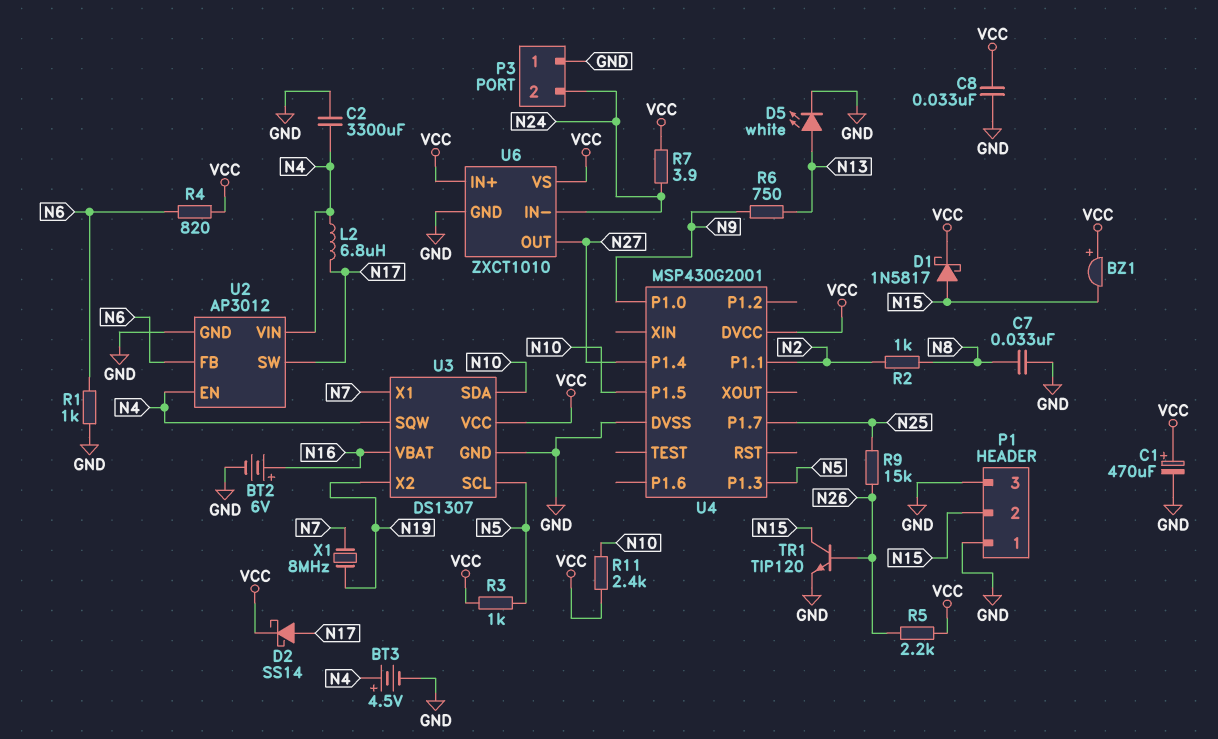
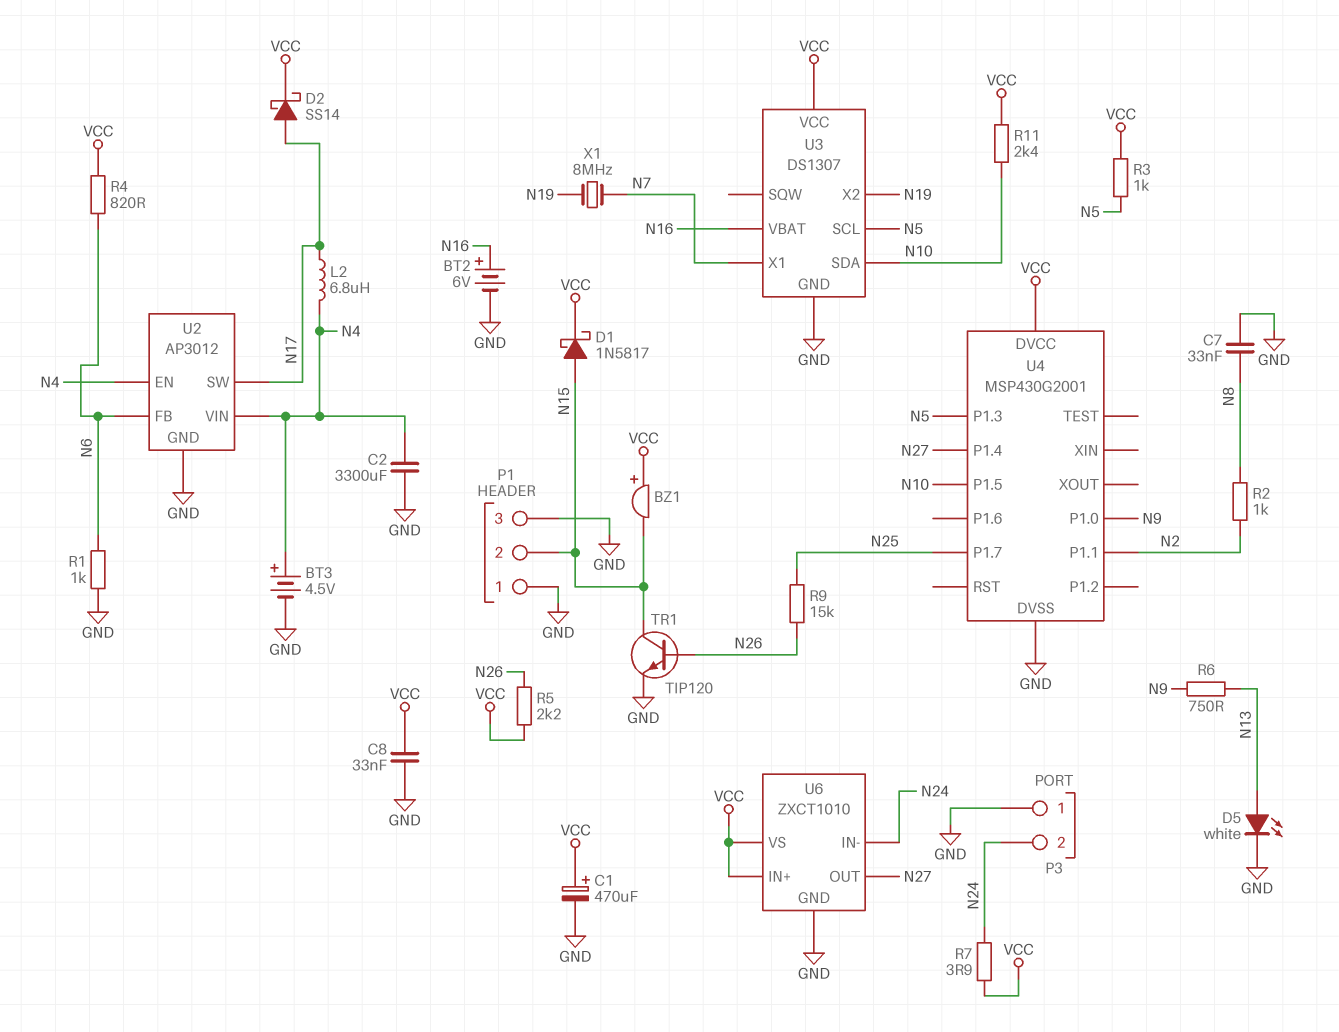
U3 pin SQW: N4 -> none

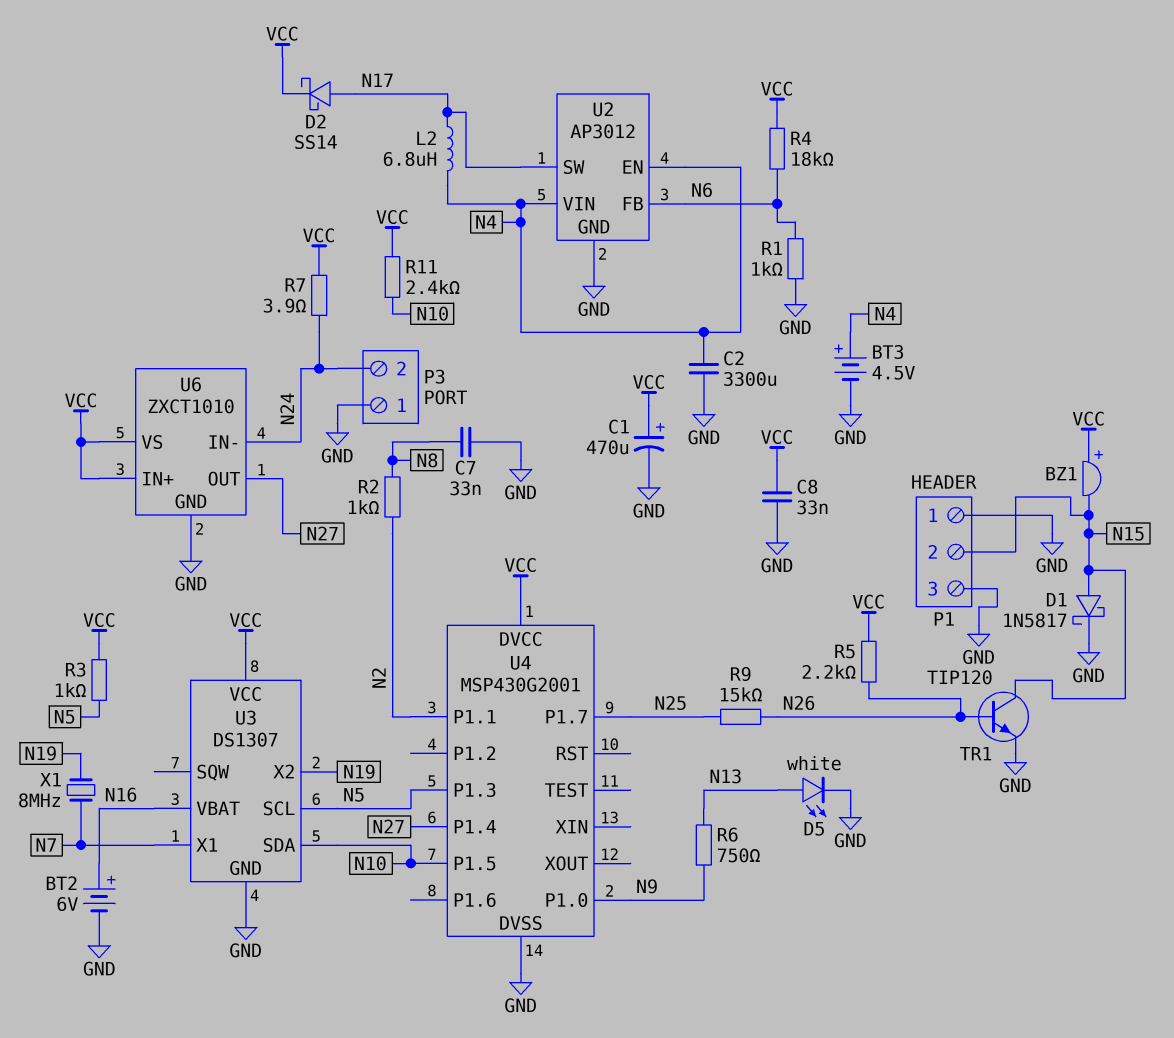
D1: schottky 1N5817 (A N15, K VCC) -> schottky 1N5817 (A N15, K GND)
R4: 820 (N6, VCC) -> 18k (N6, VCC)

